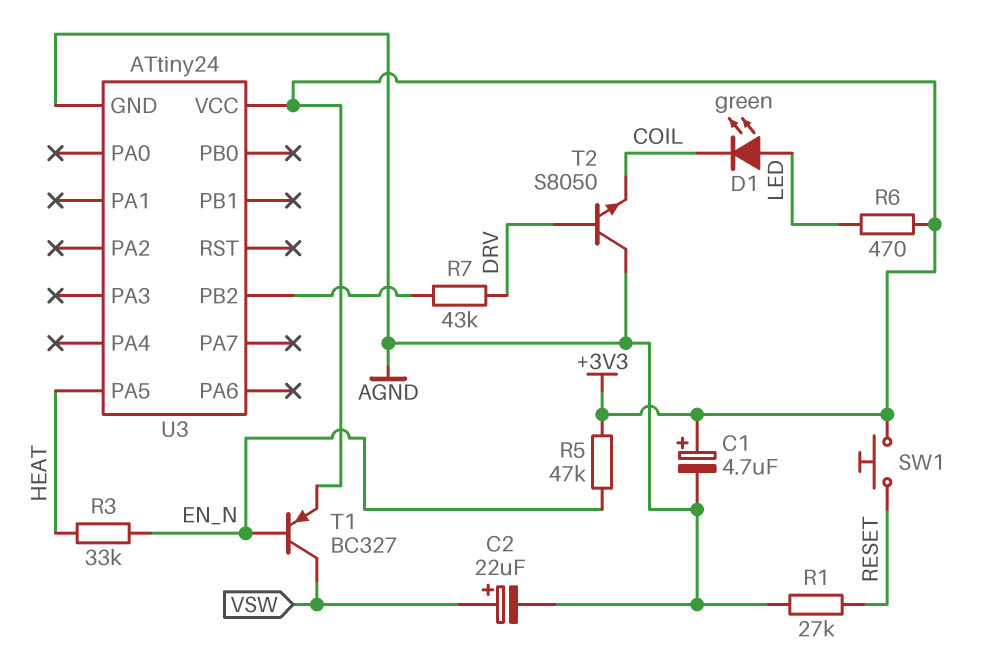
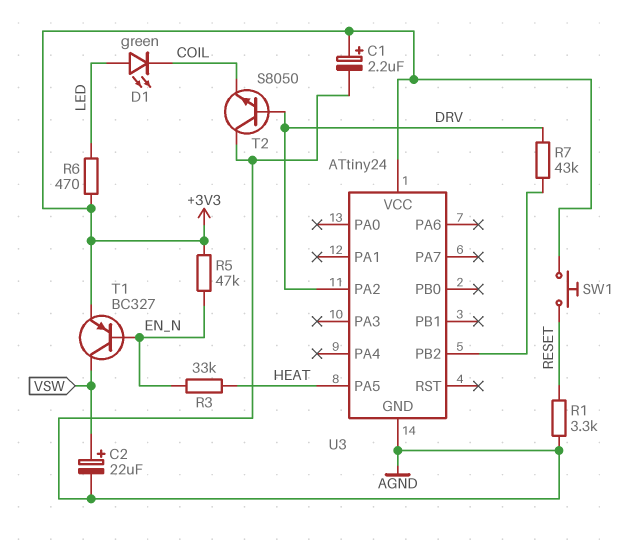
C1: 4.7uF (plus +3V3, minus AGND) -> 2.2uF (plus +3V3, minus AGND)
R1: 27k (AGND, RESET) -> 3.3k (AGND, RESET)
U3 pin PA2: none -> DRV

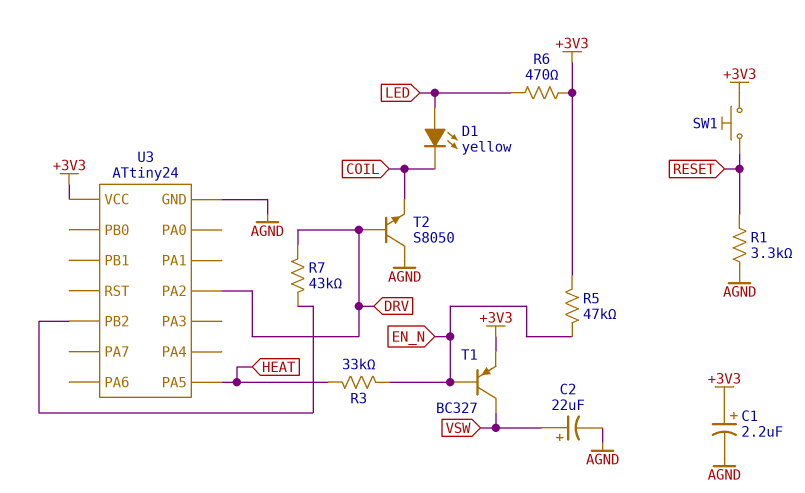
D1: LED green (A LED, K COIL) -> LED yellow (A LED, K COIL)

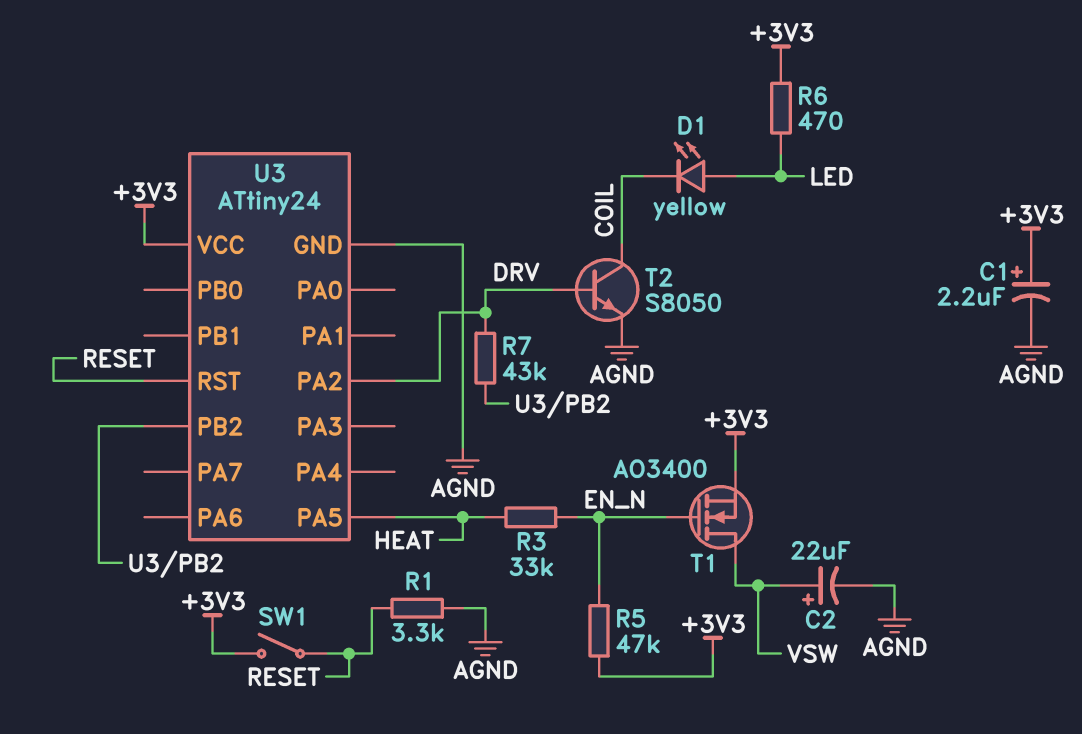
SW1: button (+3V3, RESET) -> switch (+3V3, RESET)
T1: PNP BC327 (B EN_N, C VSW, E +3V3) -> NMOS AO3400 (G EN_N, D VSW, S +3V3)
T2: NPN S8050 (B DRV, C AGND, E COIL) -> NPN S8050 (B DRV, C COIL, E AGND)
U3 pin RST: none -> RESET

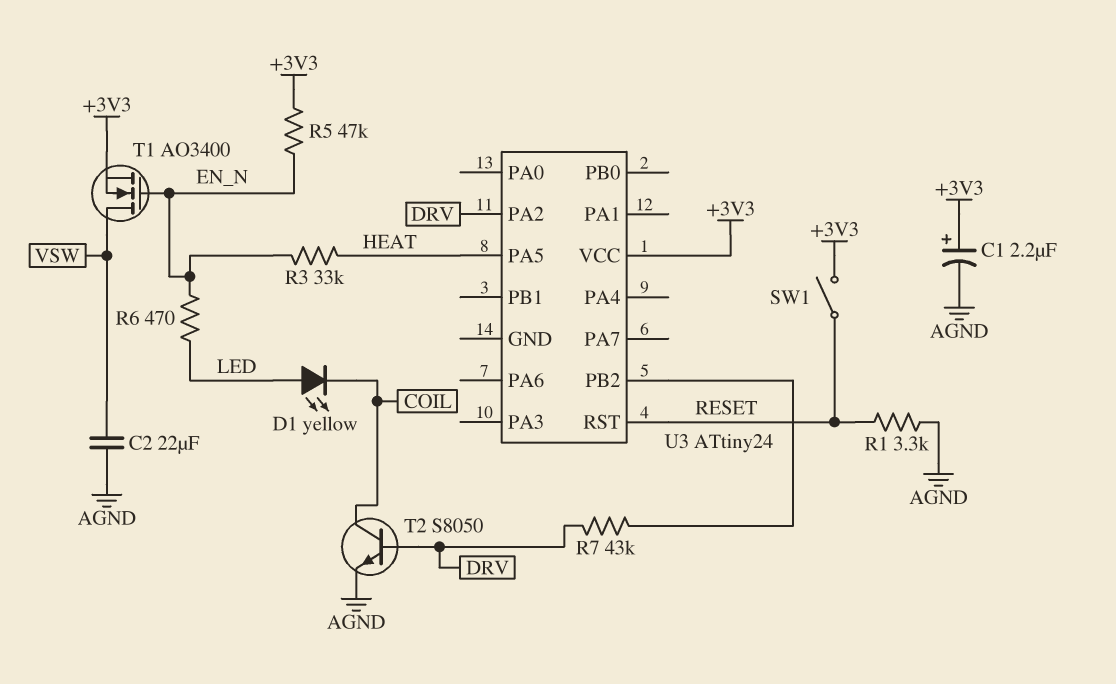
C2: 22uF (plus VSW, minus AGND) -> 22uF (AGND, VSW)
R6: 470 (+3V3, LED) -> 470 (EN_N, LED)
U3 pin GND: AGND -> none

